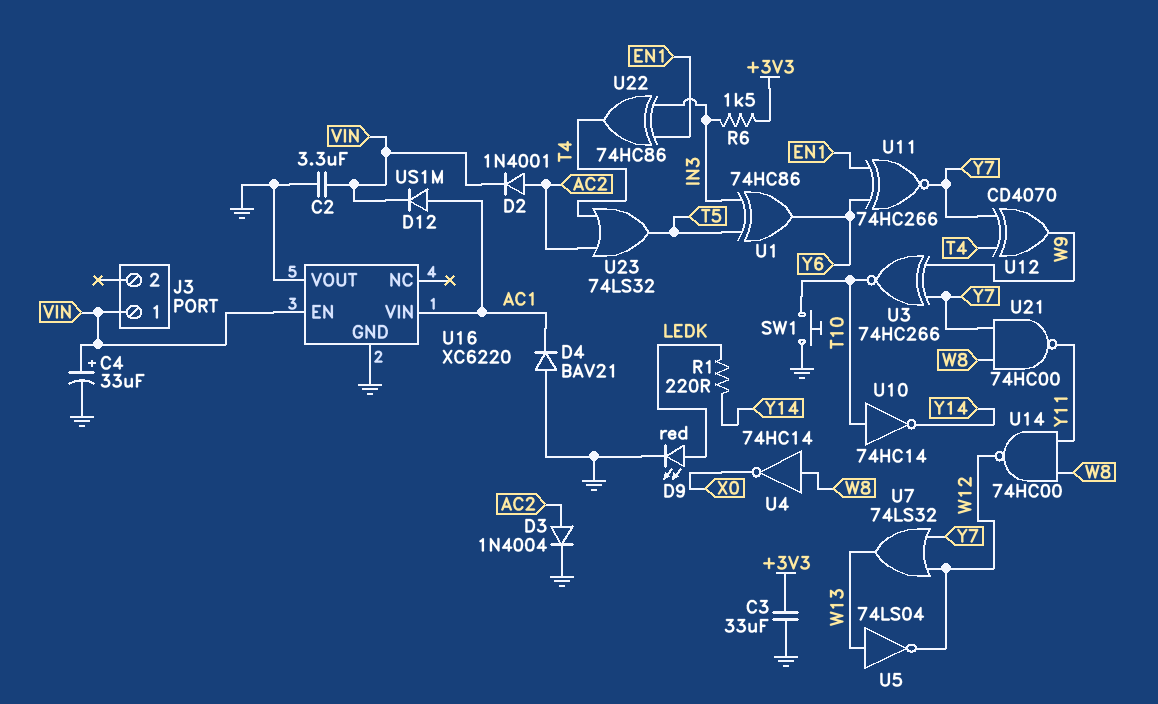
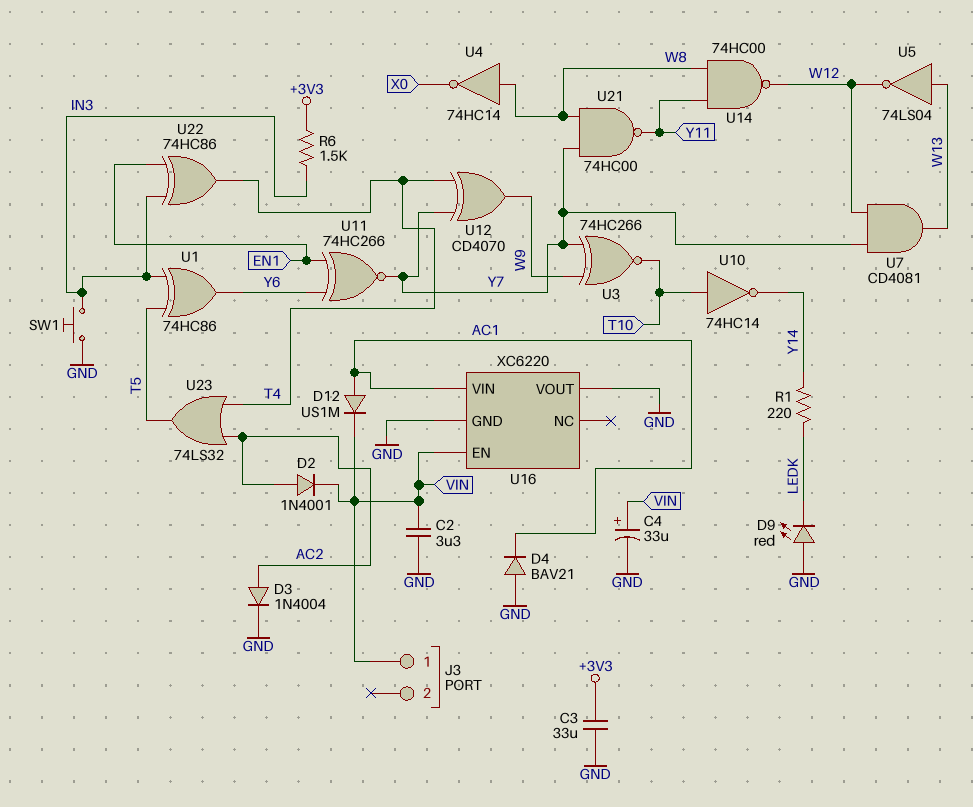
D9: LED red (A LEDK, K GND) -> LED red (A GND, K LEDK)
SW1: button (GND, T10) -> button (GND, IN3)
U7: OR 74LS32 (in W12, in Y7, out W13) -> AND CD4081 (in W12, in Y7, out W13)

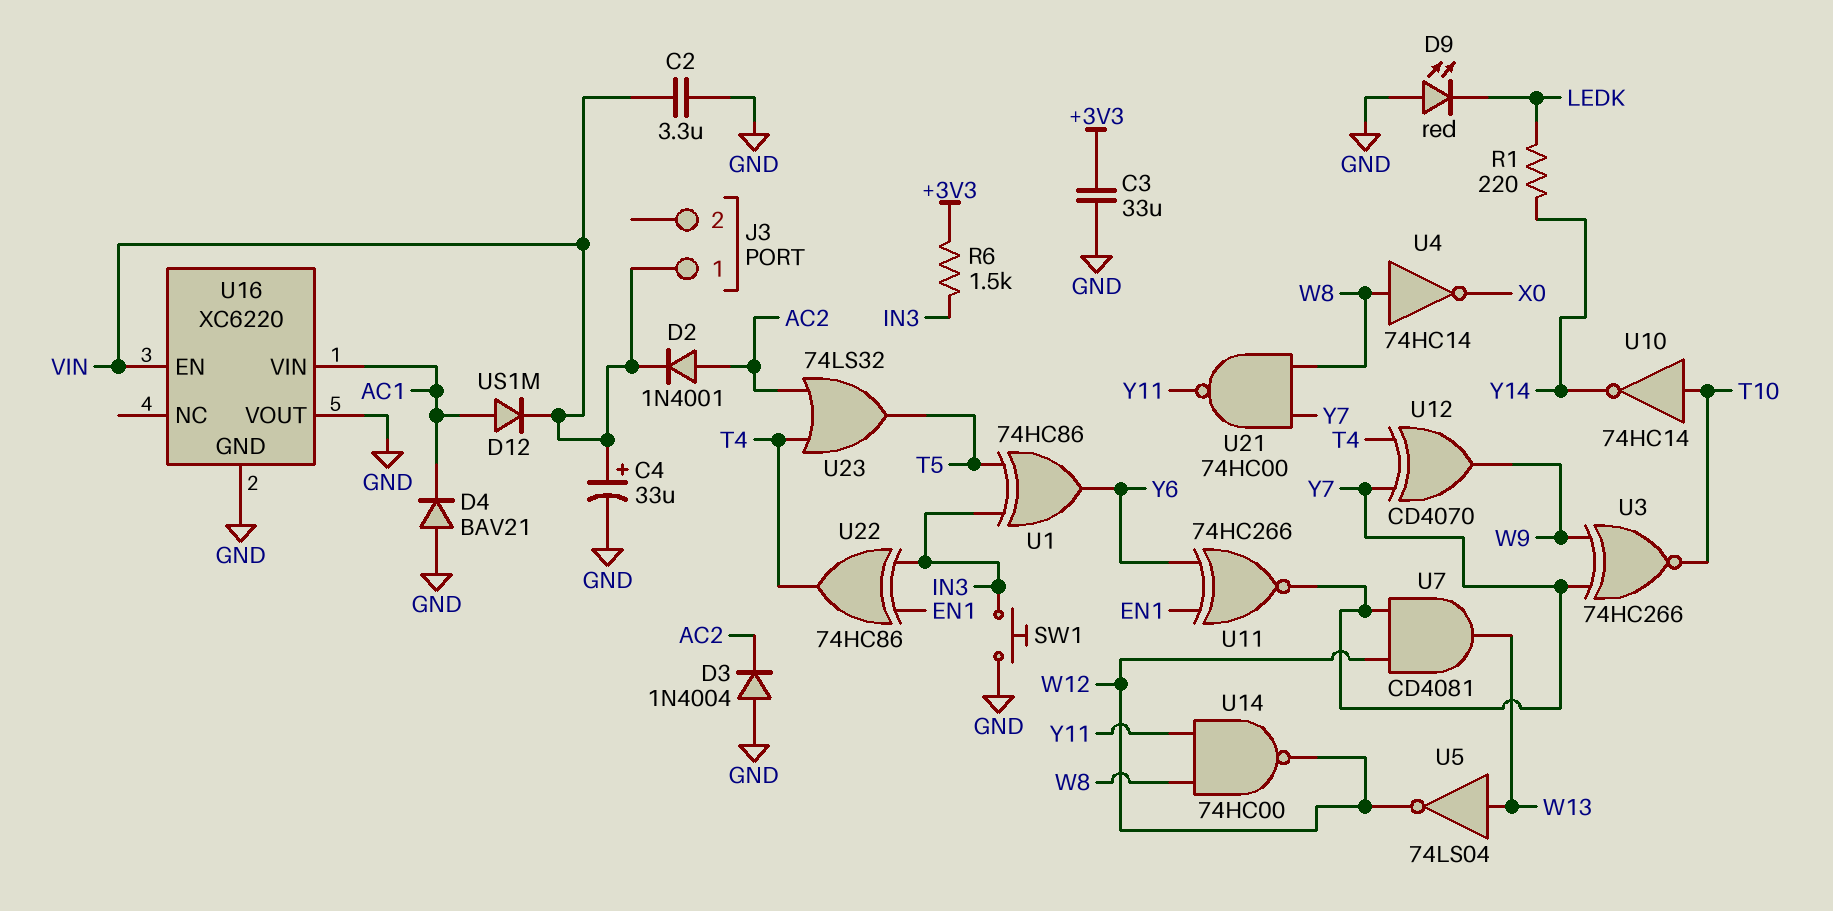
D3: diode 1N4004 (A AC2, K GND) -> diode 1N4004 (A GND, K AC2)

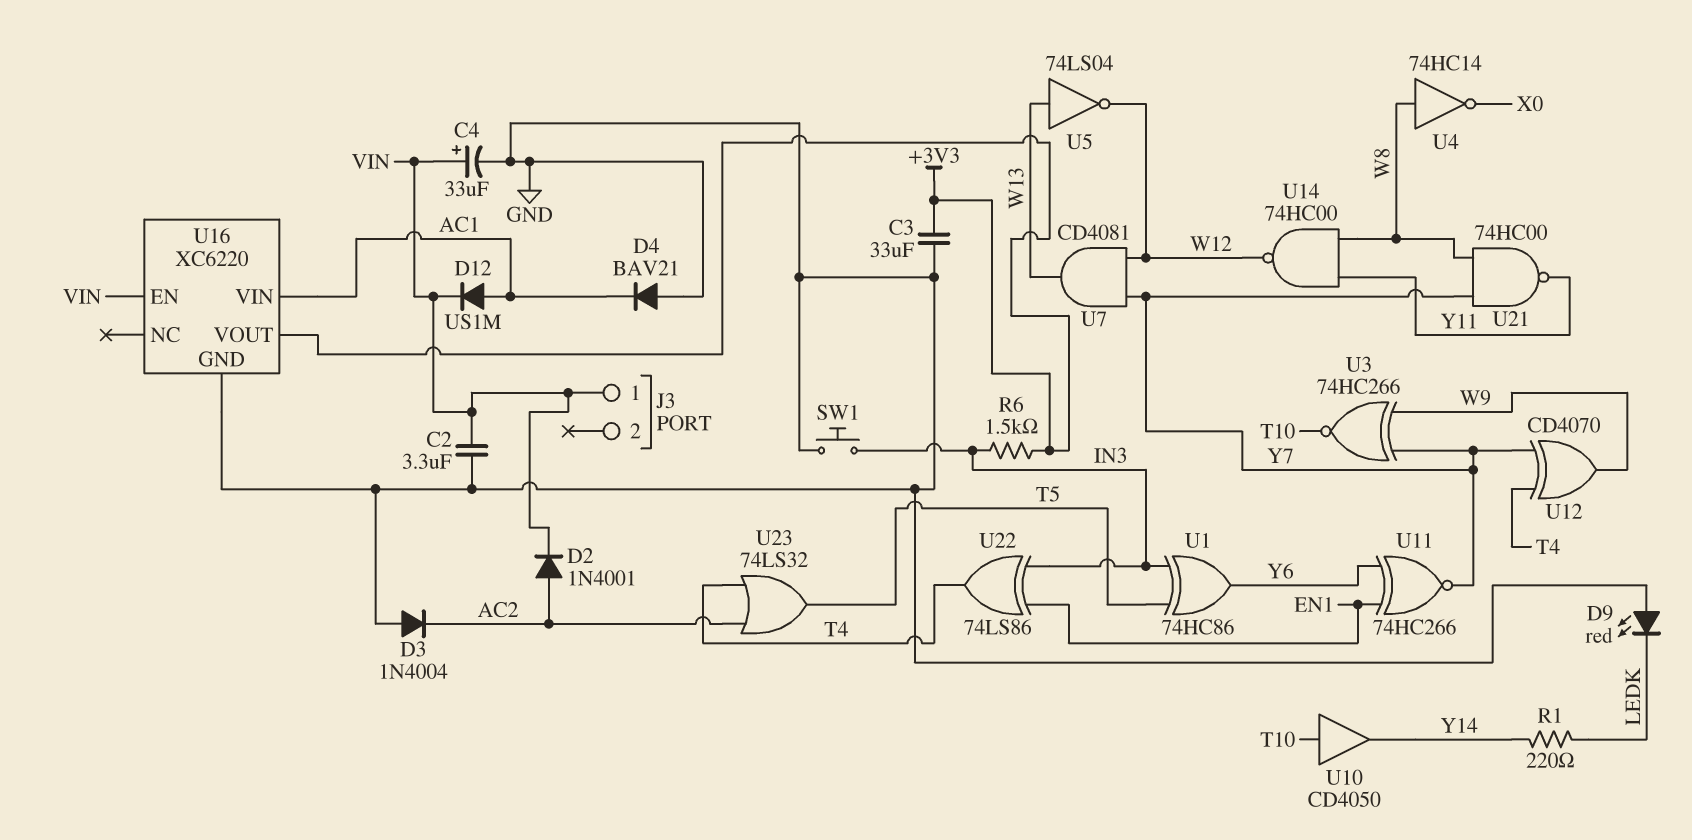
U10: NOT 74HC14 (in T10, out Y14) -> buffer CD4050 (in T10, out Y14)
U16 pin VOUT: GND -> +3V3
U22: XOR 74HC86 (in EN1, in IN3, out T4) -> XOR 74LS86 (in EN1, in IN3, out T4)

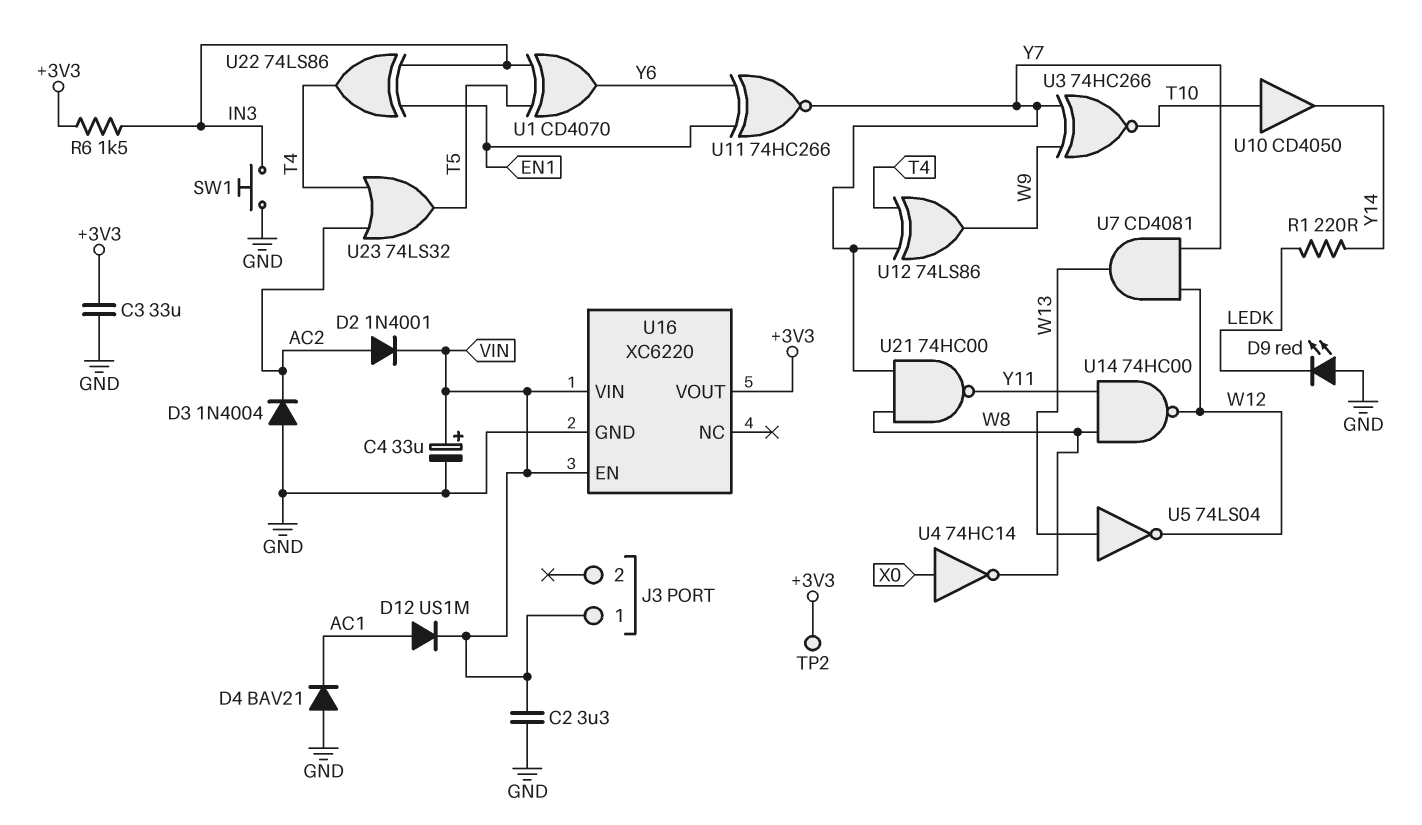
TP2: none -> test point (+3V3)
U1: XOR 74HC86 (in IN3, in T5, out Y6) -> XOR CD4070 (in IN3, in T5, out Y6)
U4: NOT 74HC14 (in W8, out X0) -> NOT 74HC14 (in X0, out W8)
U12: XOR CD4070 (in T4, in Y7, out W9) -> XOR 74LS86 (in T4, in Y7, out W9)
U16 pin VIN: AC1 -> VIN

